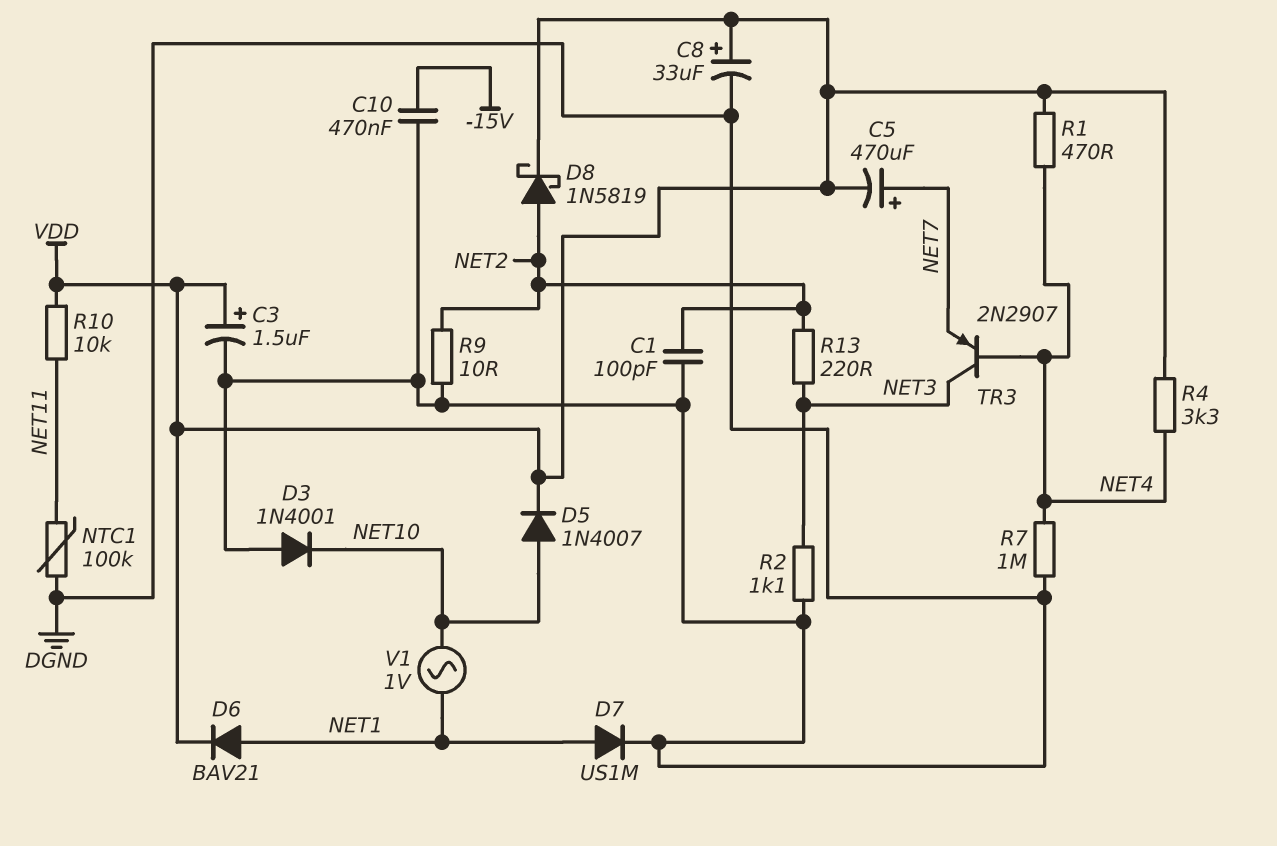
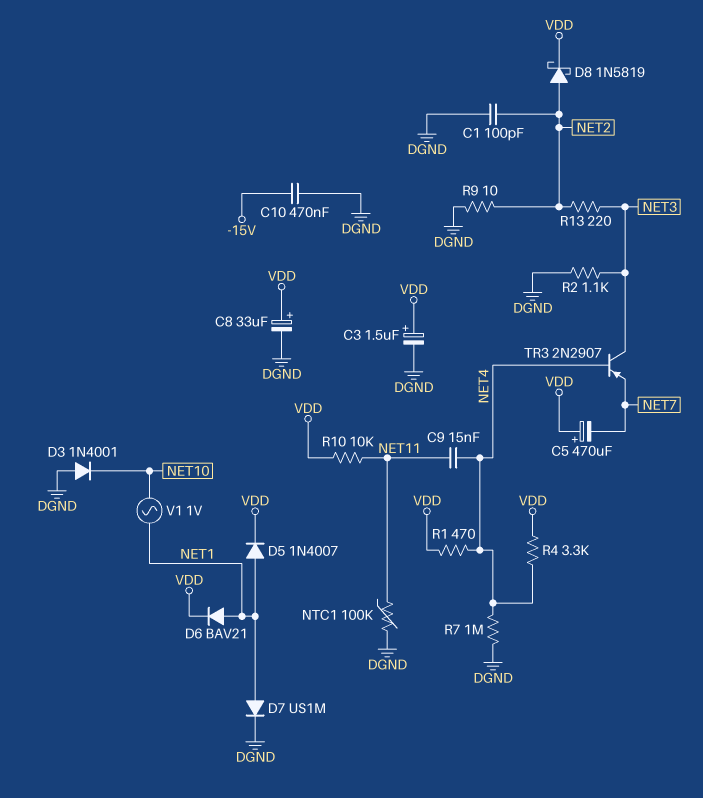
C5: 470uF (plus NET7, minus VDD) -> 470uF (plus VDD, minus NET7)
C9: none -> 15nF (NET4, NET11)
D5: diode 1N4007 (A NET10, K VDD) -> diode 1N4007 (A NET1, K VDD)

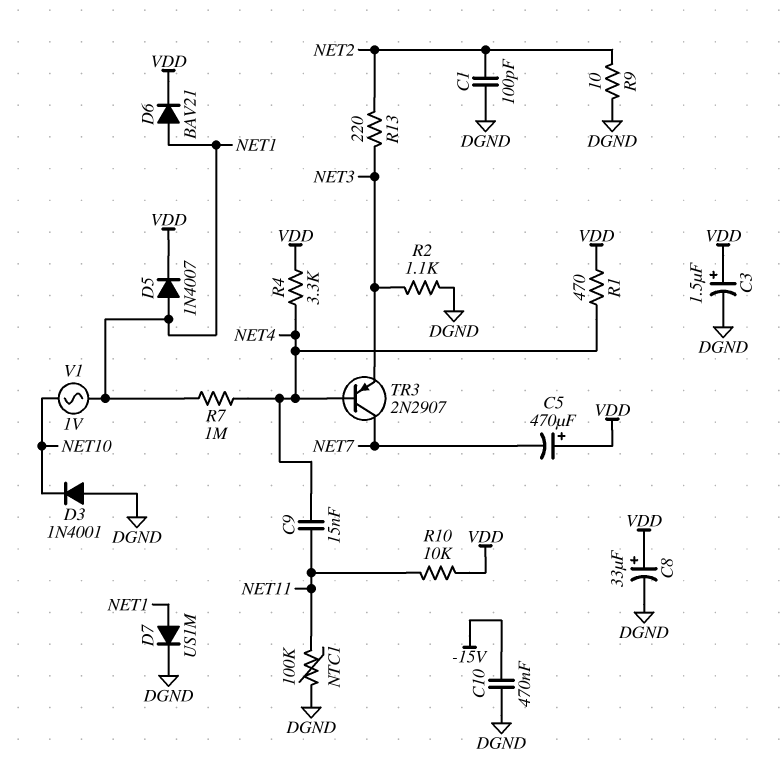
D8: schottky 1N5819 (A NET2, K VDD) -> none
R7: 1M (DGND, NET4) -> 1M (NET1, NET4)
TR3: PNP 2N2907 (B NET4, C NET3, E NET7) -> PNP 2N2907 (B NET4, C NET7, E NET3)

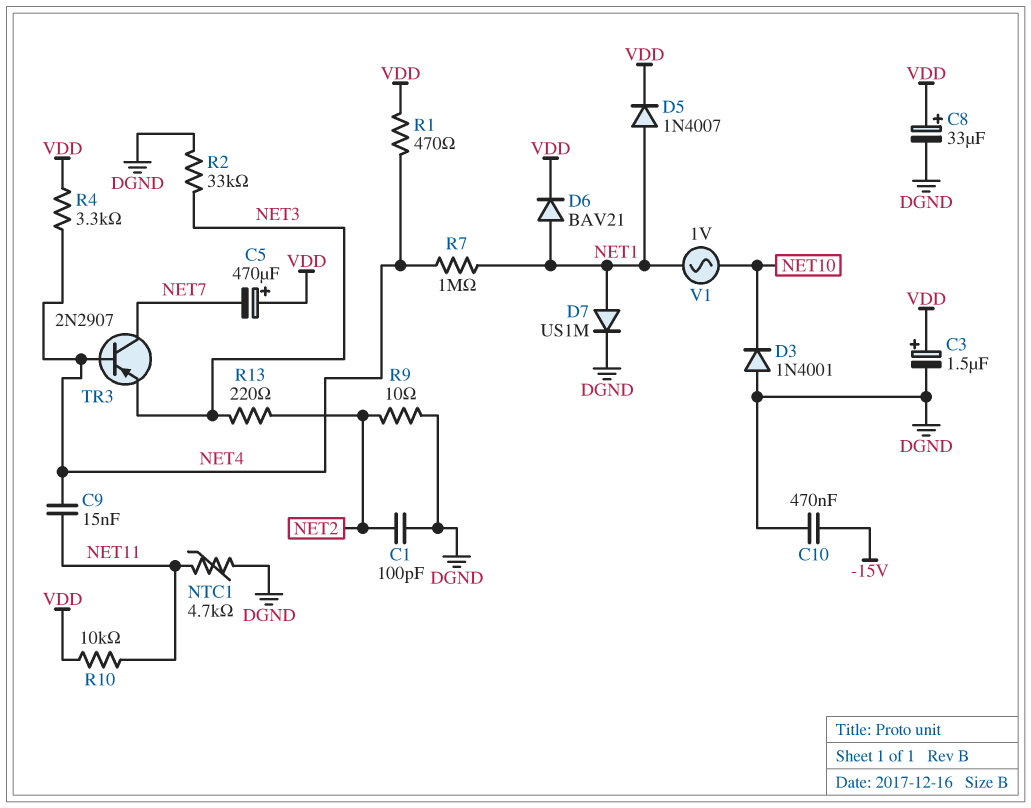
NTC1: 100k (DGND, NET11) -> 4.7k (DGND, NET11)
R2: 1.1k (DGND, NET3) -> 33k (DGND, NET3)

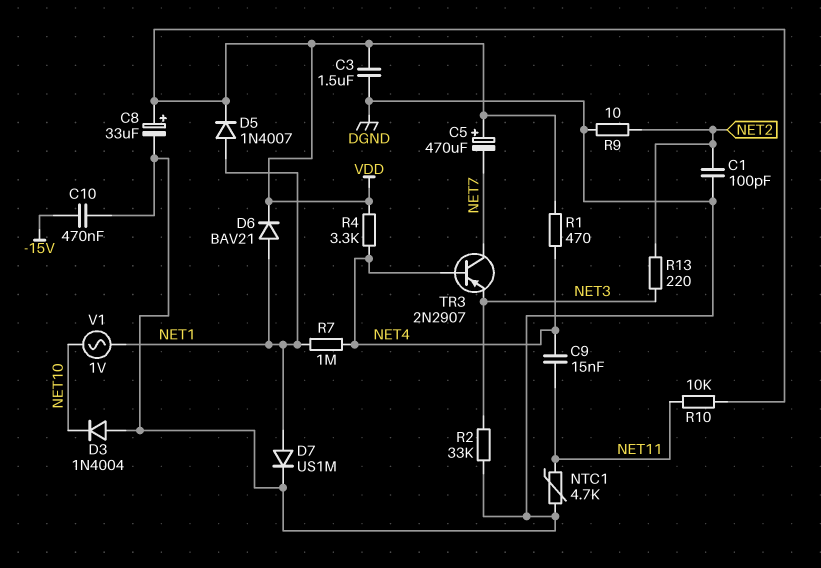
C3: 1.5uF (plus VDD, minus DGND) -> 1.5uF (DGND, VDD)
D3: diode 1N4001 (A DGND, K NET10) -> diode 1N4004 (A DGND, K NET10)

